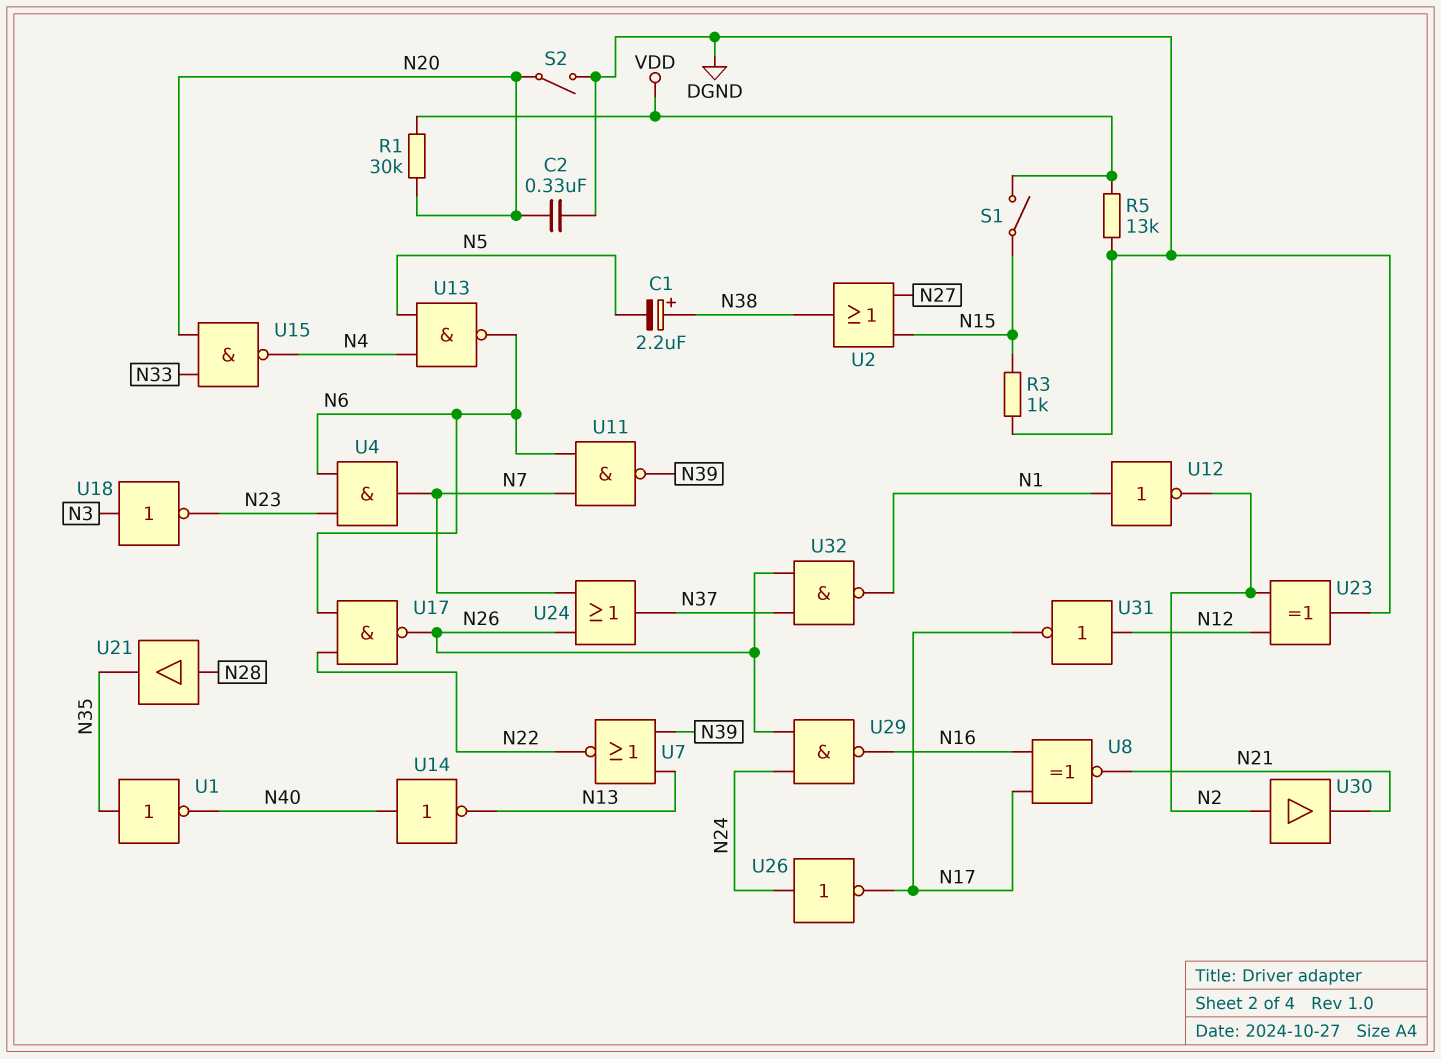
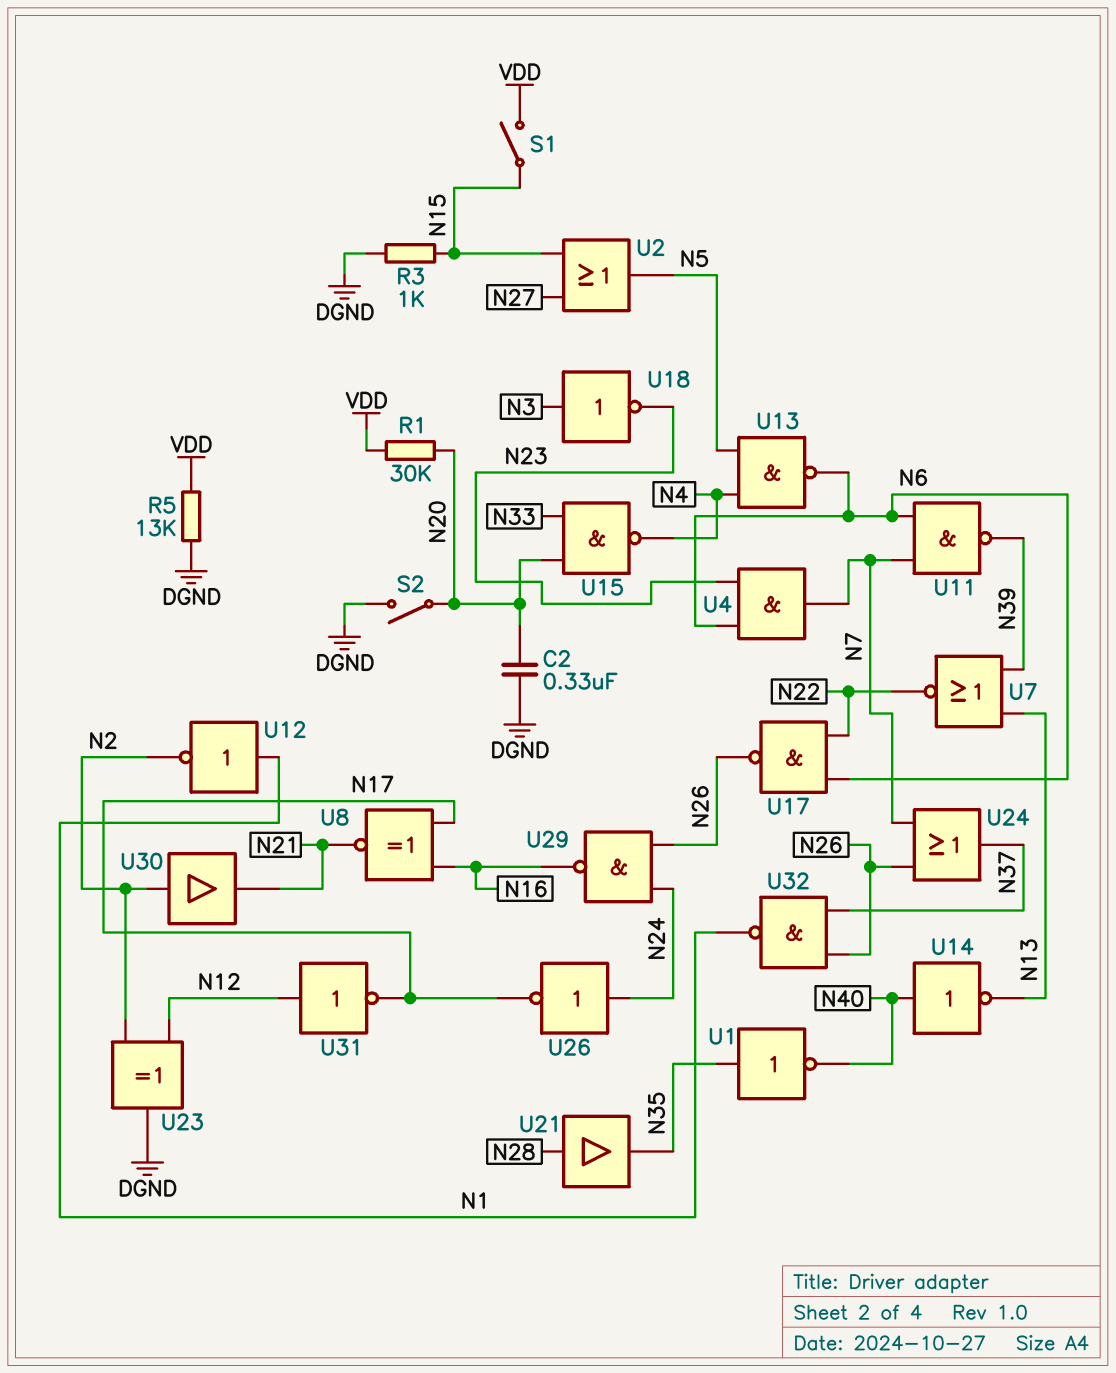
C1: 2.2uF (plus N38, minus N5) -> none
U2: OR (in N15, in N27, out N38) -> OR (in N15, in N27, out N5)

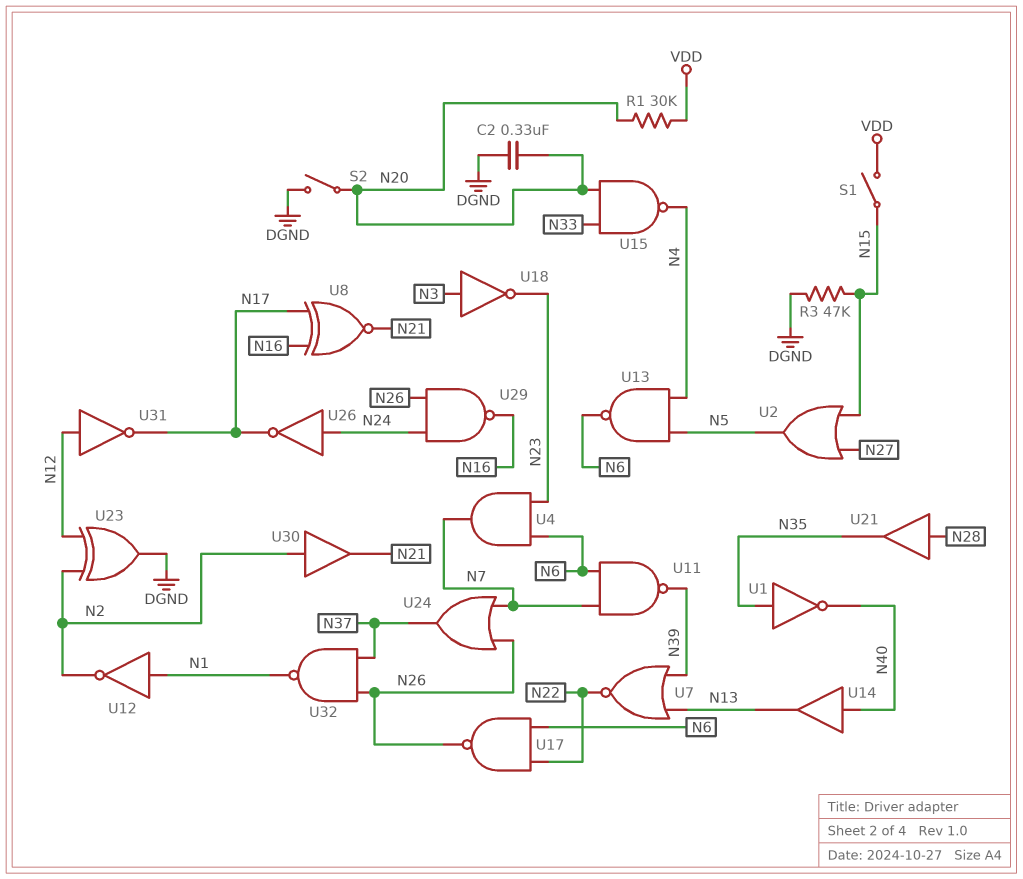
R3: 1k (DGND, N15) -> 47k (DGND, N15)
R5: 13k (DGND, VDD) -> none
U14: NOT (in N40, out N13) -> buffer (in N40, out N13)

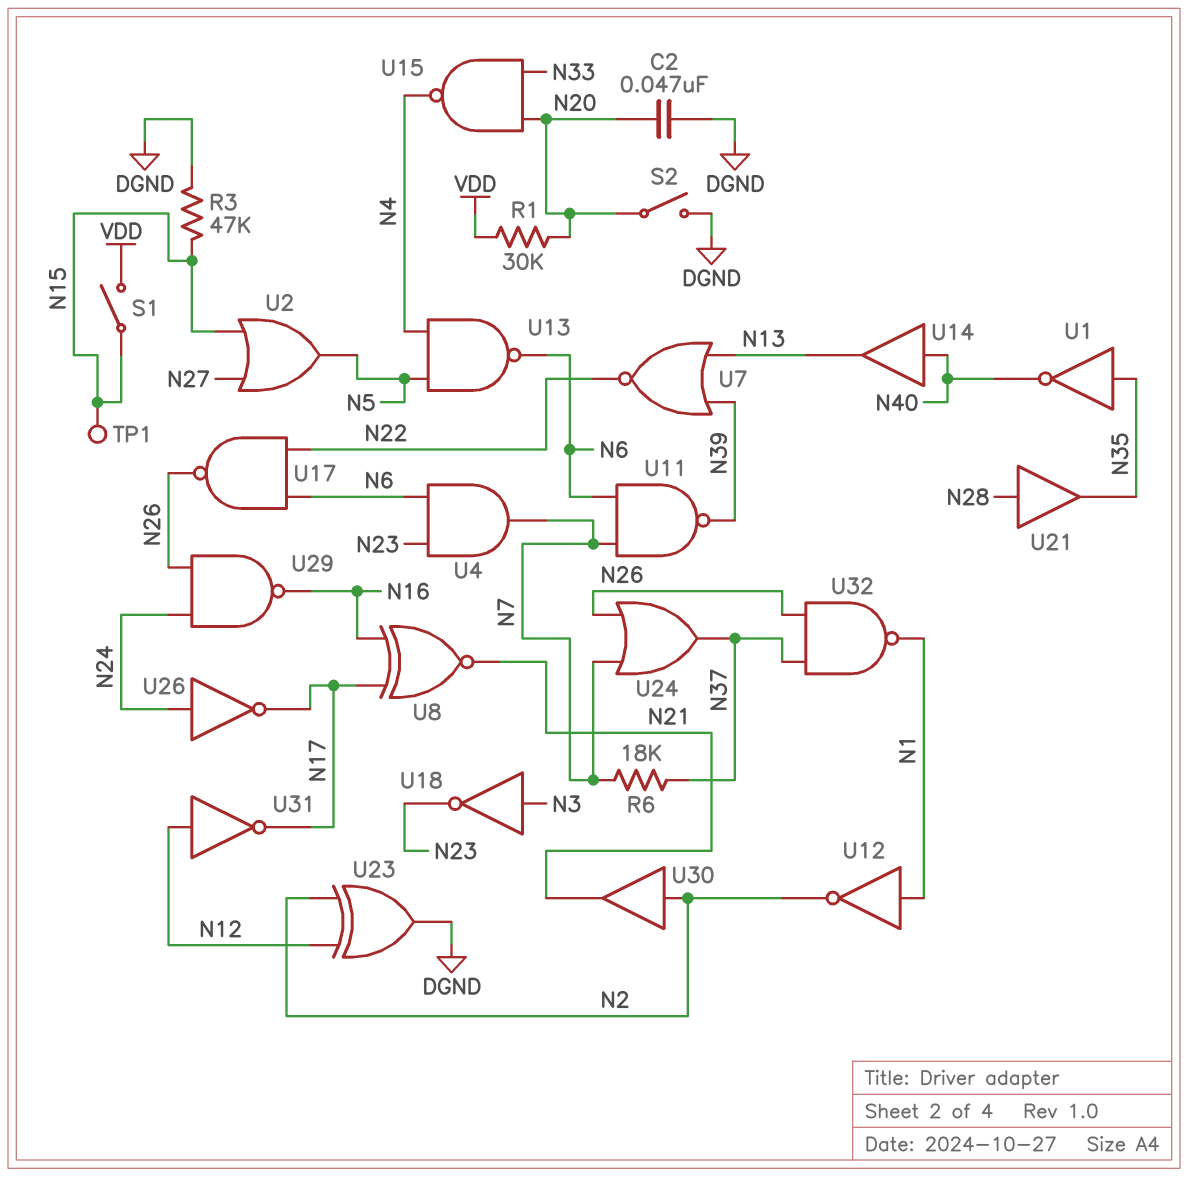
C2: 330nF (DGND, N20) -> 47nF (DGND, N20)
R6: none -> 18k (N7, N37)
TP1: none -> test point (N15)

